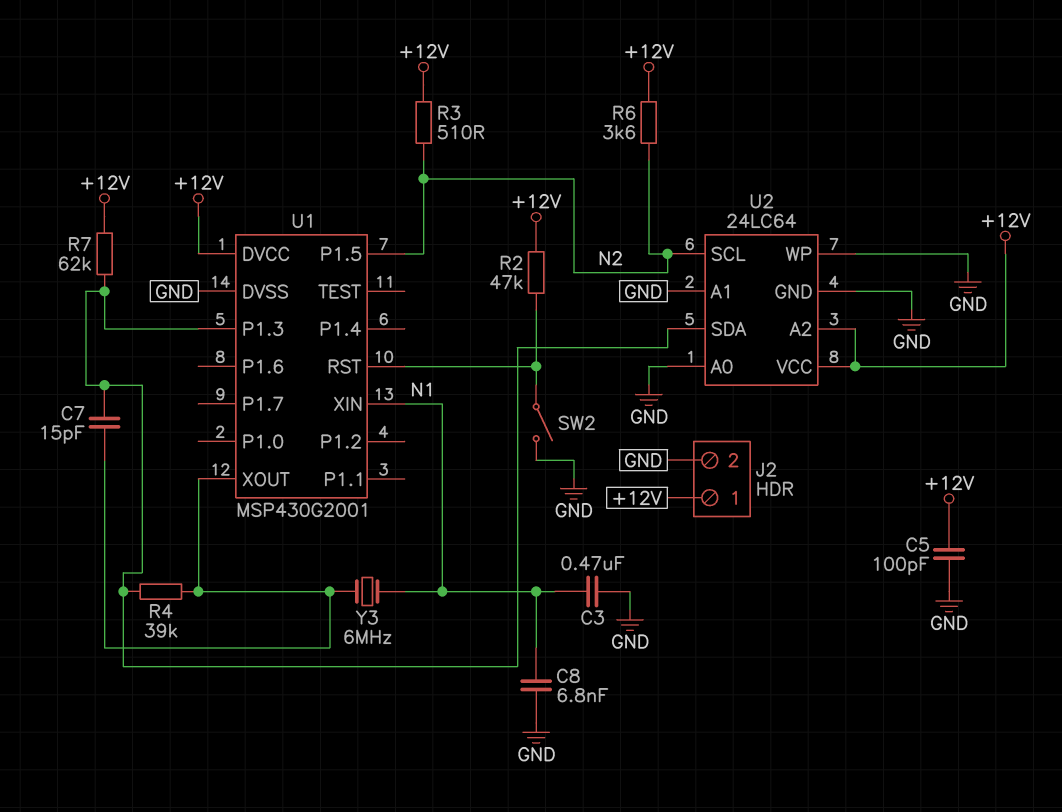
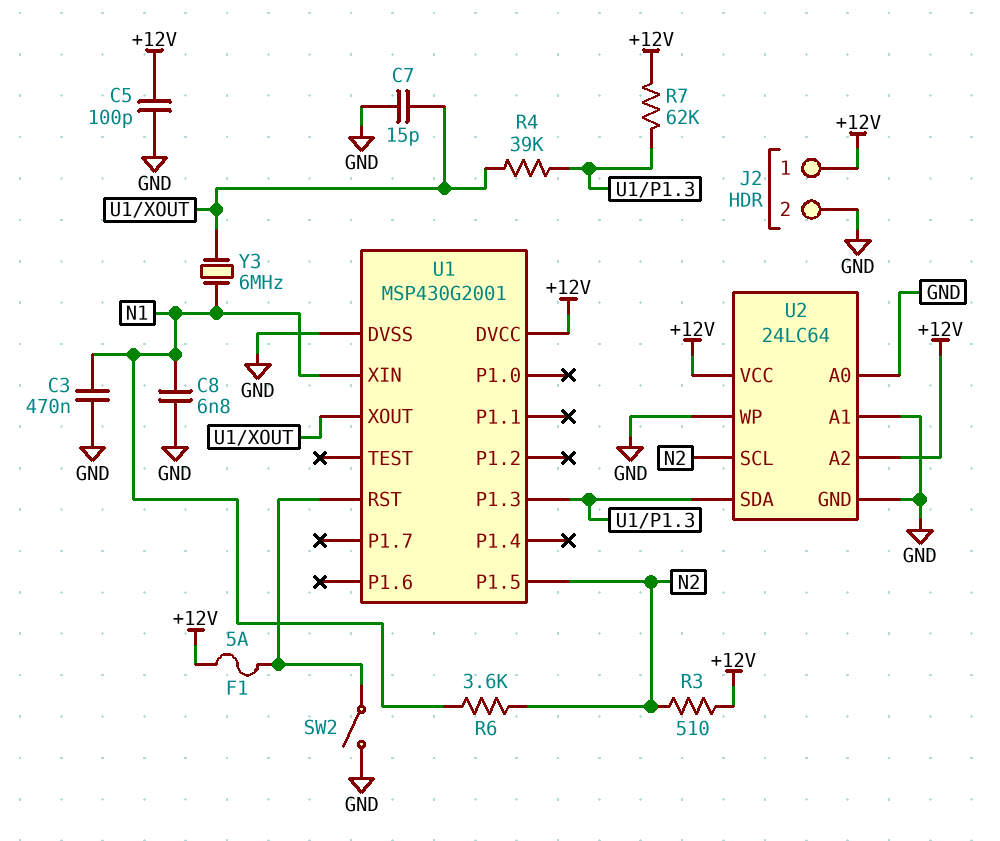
C7: 15pF (U1/P1.3, U1/XOUT) -> 15pF (GND, U1/XOUT)
F1: none -> 5A (+12V, U1/RST)
R2: 47k (+12V, U1/RST) -> none
R6: 3.6k (+12V, N2) -> 3.6k (N1, N2)

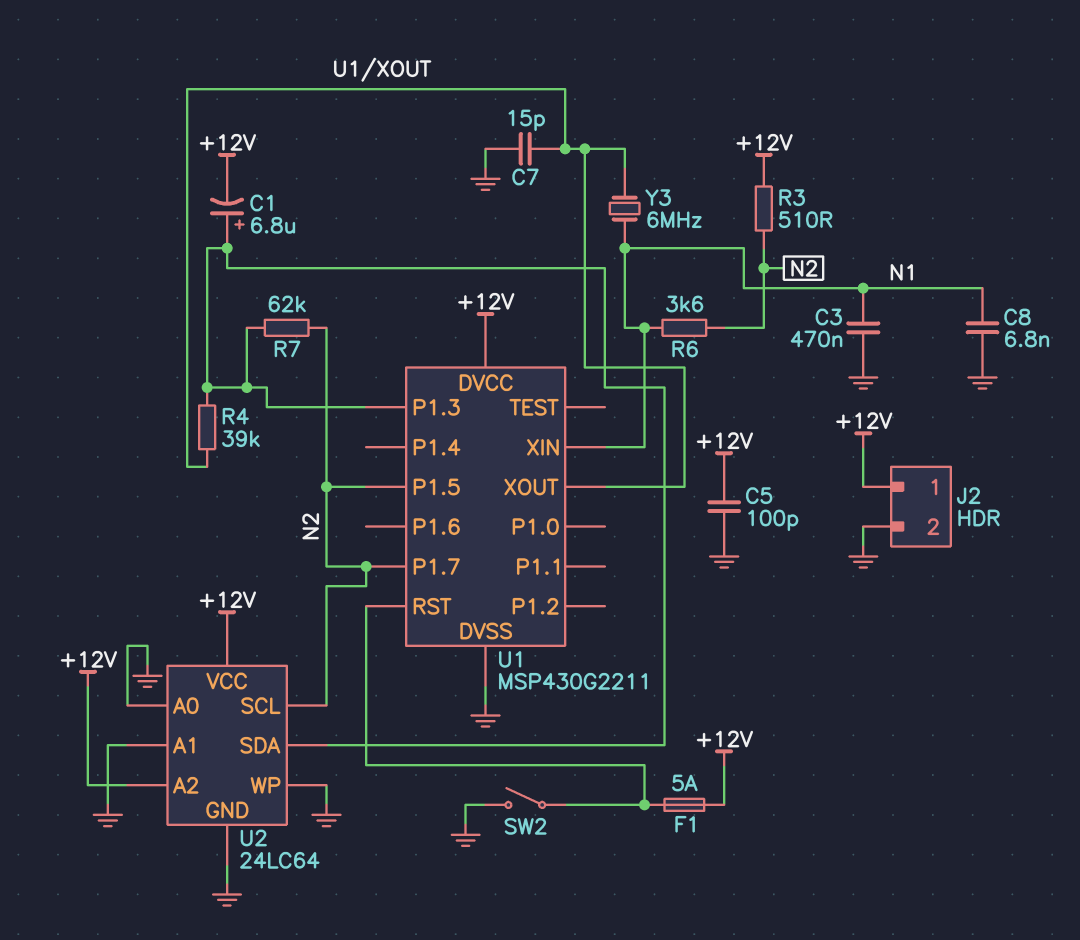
C1: none -> 6.8uF (plus U1/P1.3, minus +12V)
R7: 62k (+12V, U1/P1.3) -> 62k (N2, U1/P1.3)
U1: MSP430G2001 -> MSP430G2211
U1 pin P1.7: none -> N2

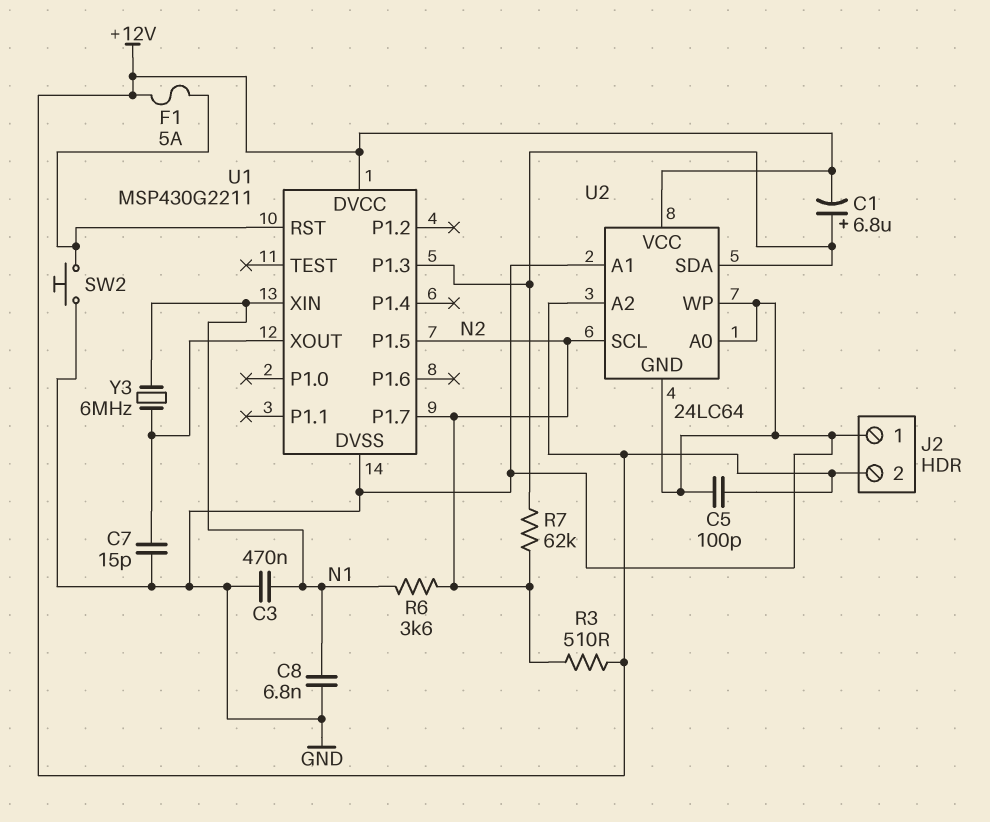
J2 pin 1: +12V -> GND
J2 pin 2: GND -> +12V
R4: 39k (U1/P1.3, U1/XOUT) -> none
SW2: switch (GND, U1/RST) -> button (GND, U1/RST)

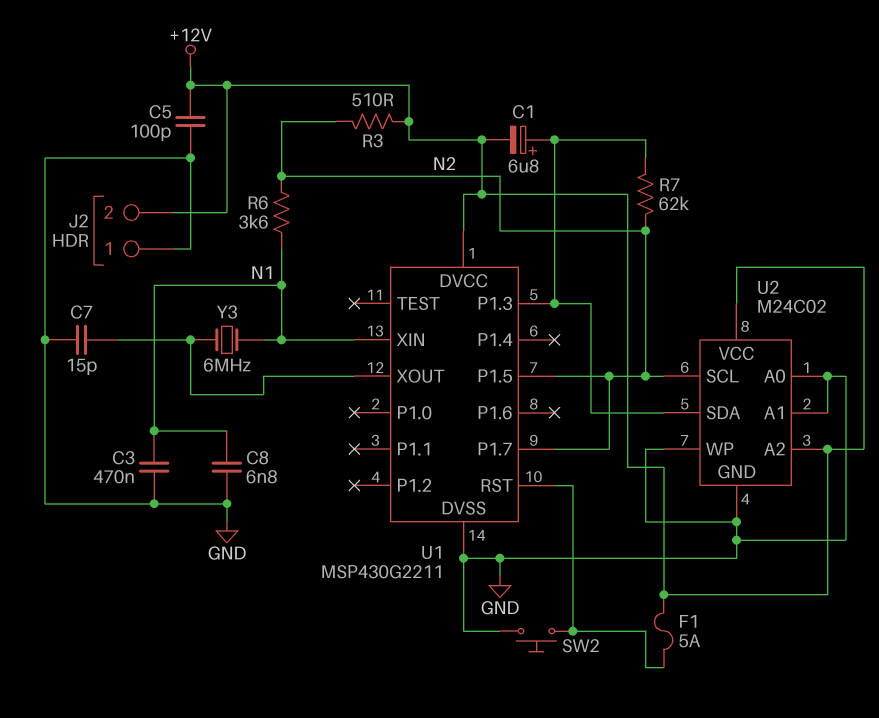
U2: 24LC64 -> M24C02

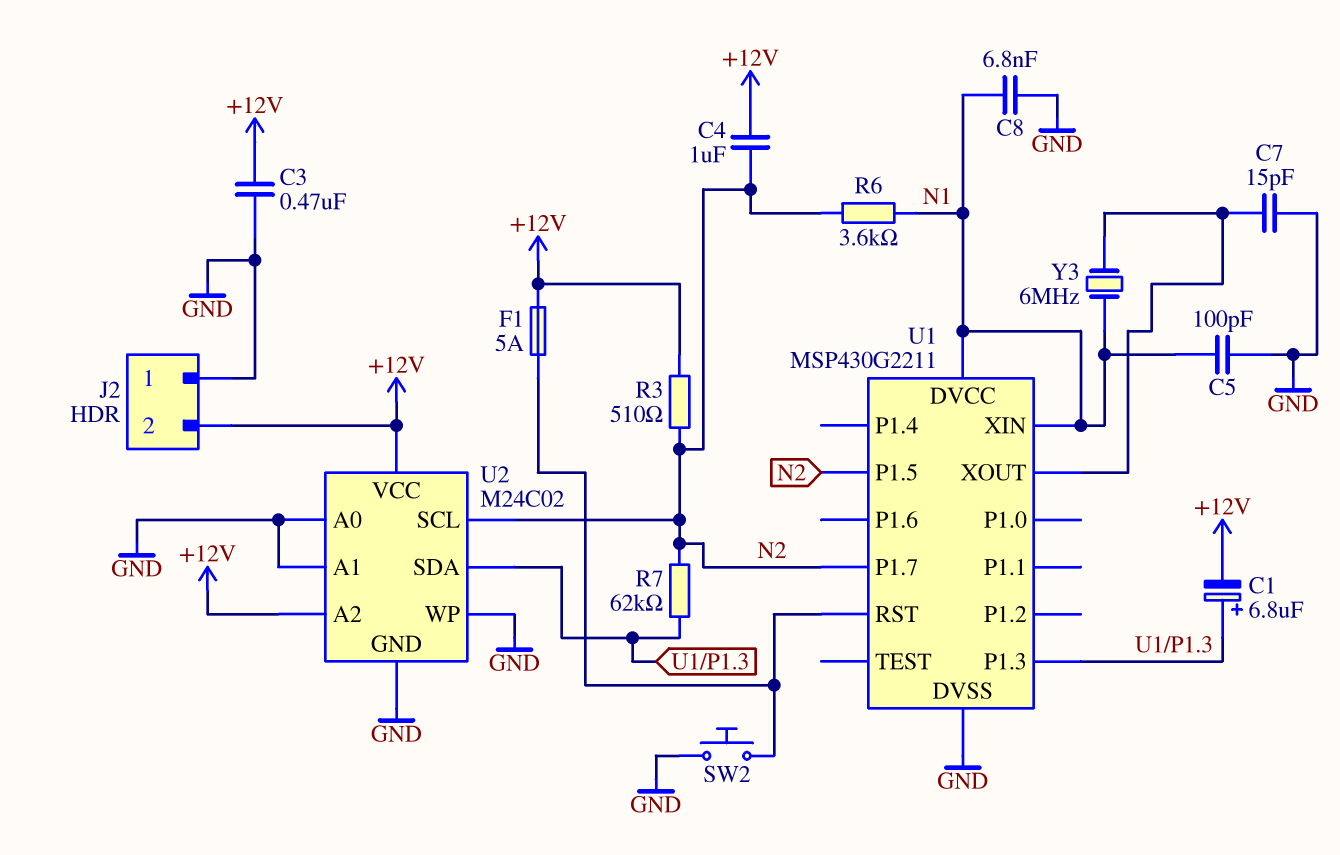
C3: 470nF (GND, N1) -> 470nF (+12V, GND)
C4: none -> 1uF (+12V, N2)
C5: 100pF (+12V, GND) -> 100pF (GND, N1)
U1 pin DVCC: +12V -> N1

